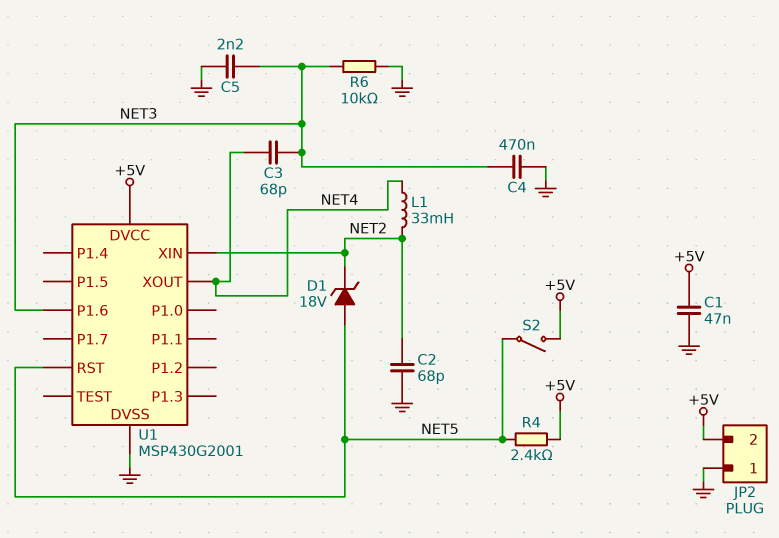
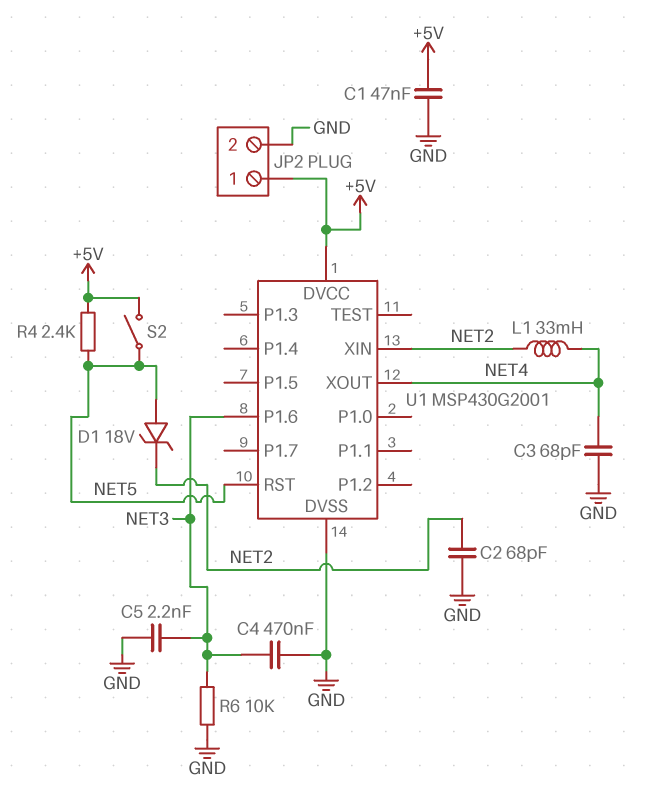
C3: 68pF (NET3, NET4) -> 68pF (GND, NET4)
JP2 pin 1: GND -> +5V
JP2 pin 2: +5V -> GND

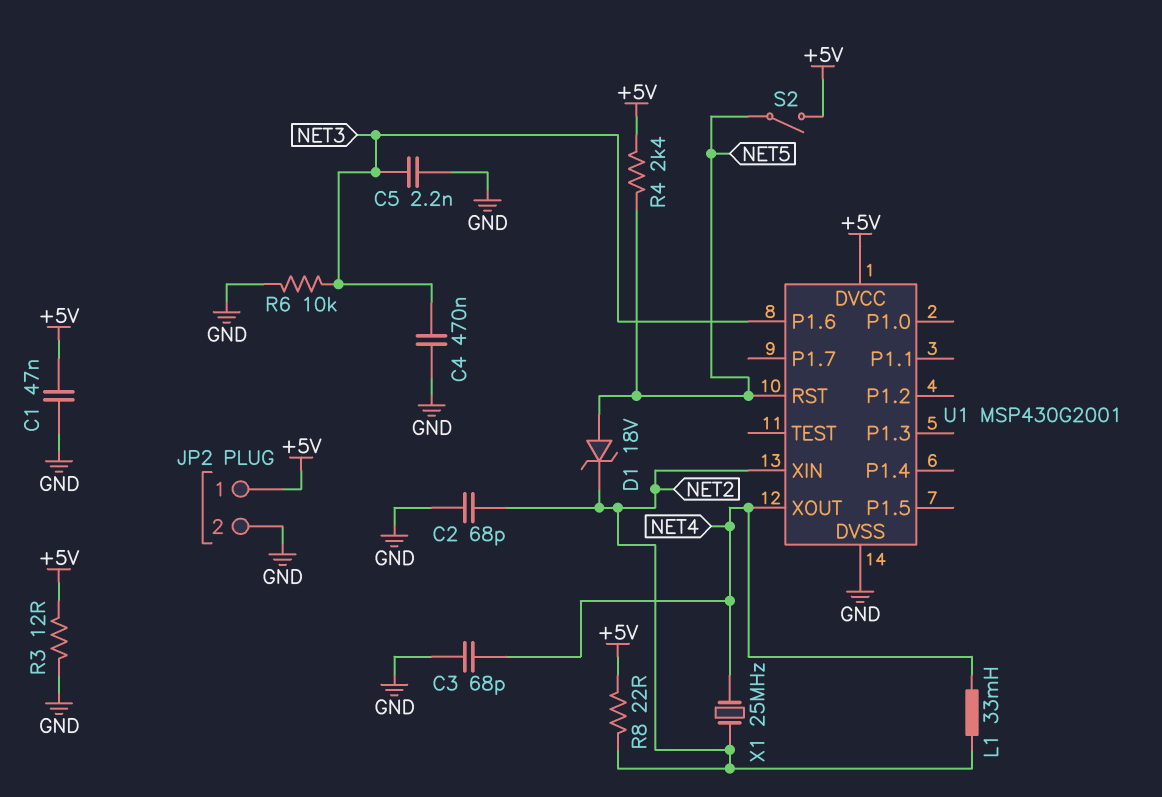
R3: none -> 12 (+5V, GND)
R8: none -> 22 (+5V, NET2)
X1: none -> 25MHz (NET2, NET4)

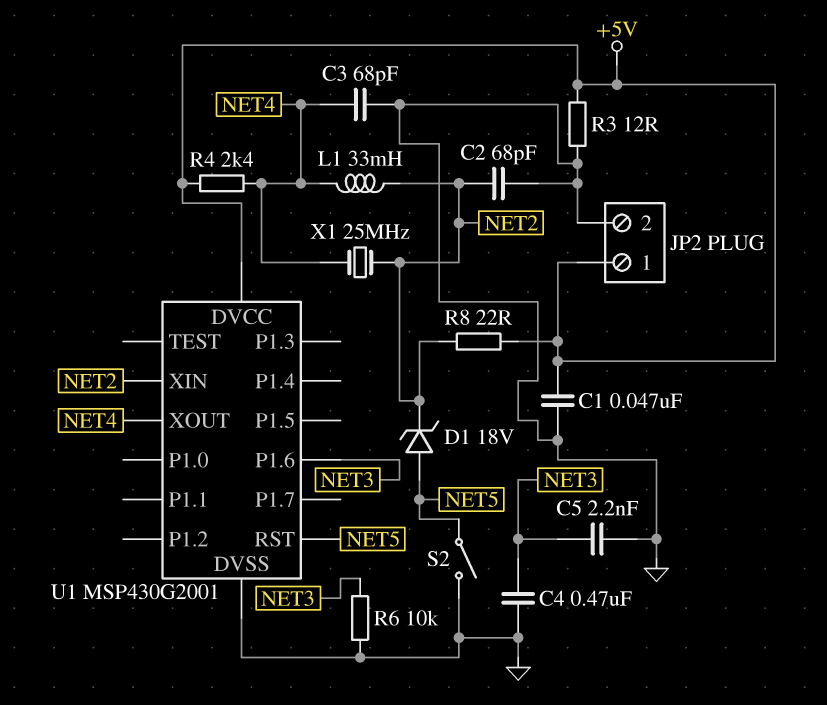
R4: 2.4k (+5V, NET5) -> 2.4k (+5V, NET4)
S2: switch (+5V, NET5) -> switch (GND, NET5)

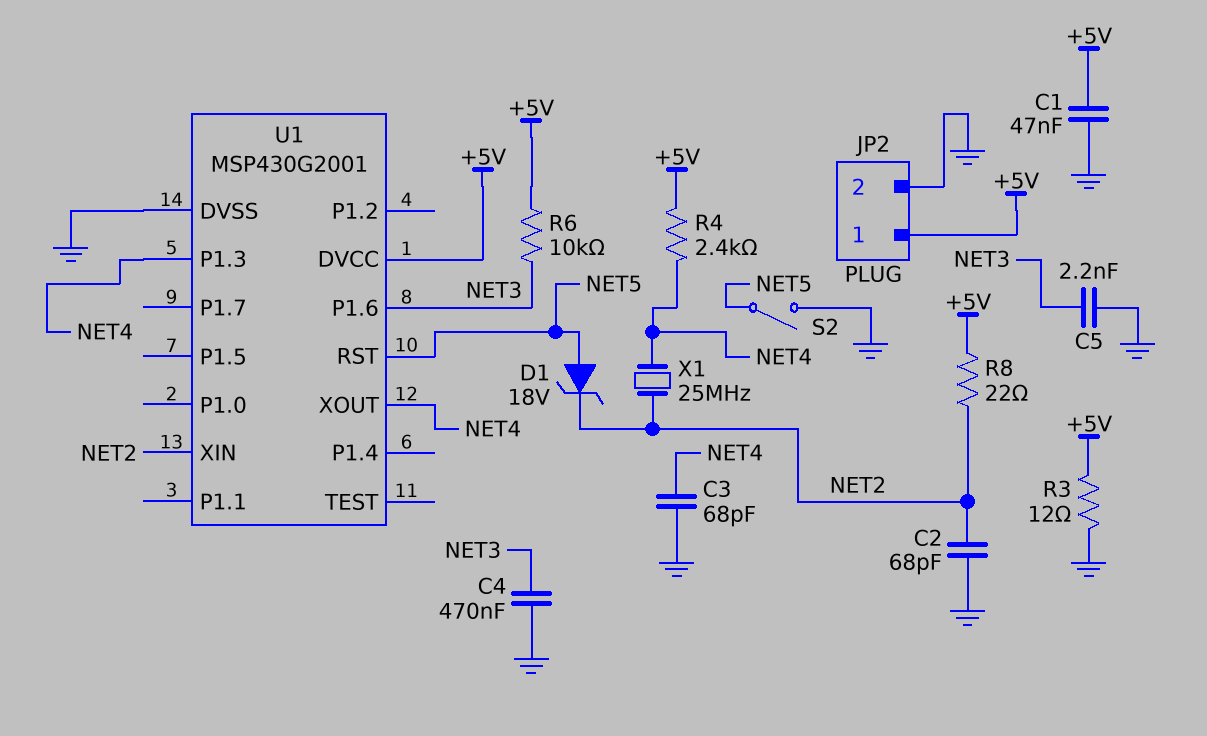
L1: 33mH (NET2, NET4) -> none
R6: 10k (GND, NET3) -> 10k (+5V, NET3)
U1 pin P1.3: none -> NET4

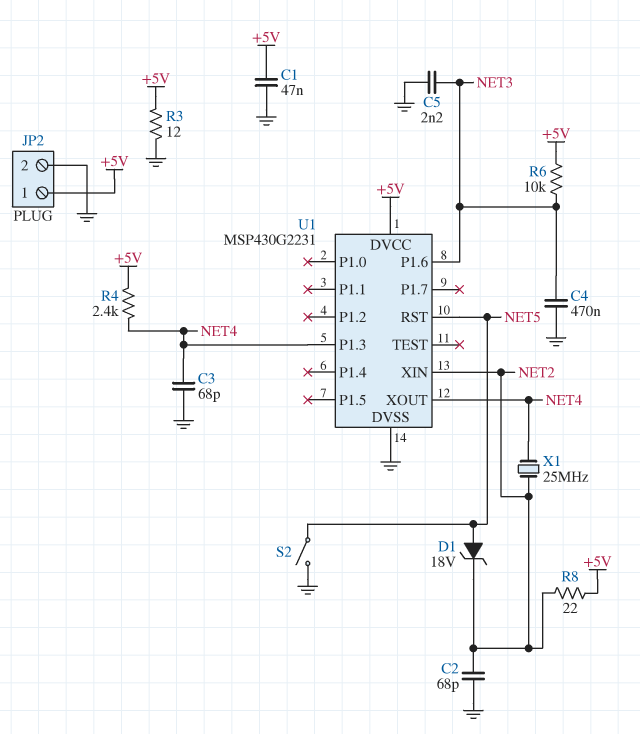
U1: MSP430G2001 -> MSP430G2231

